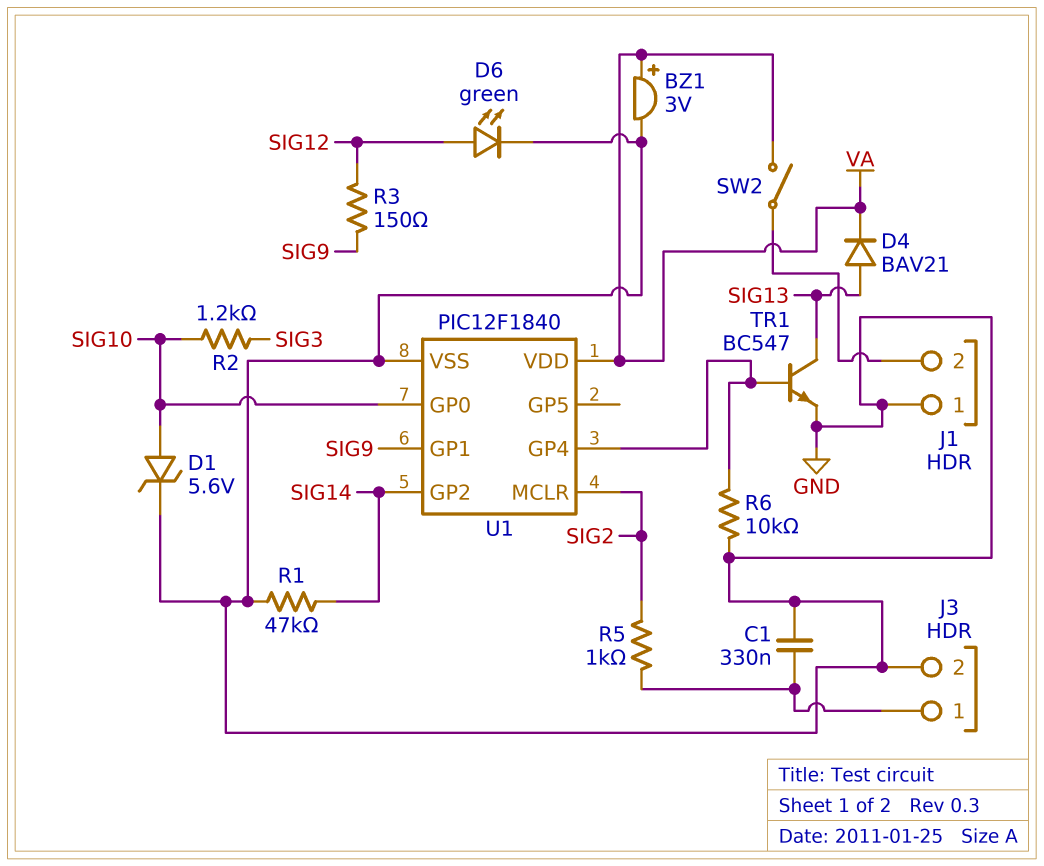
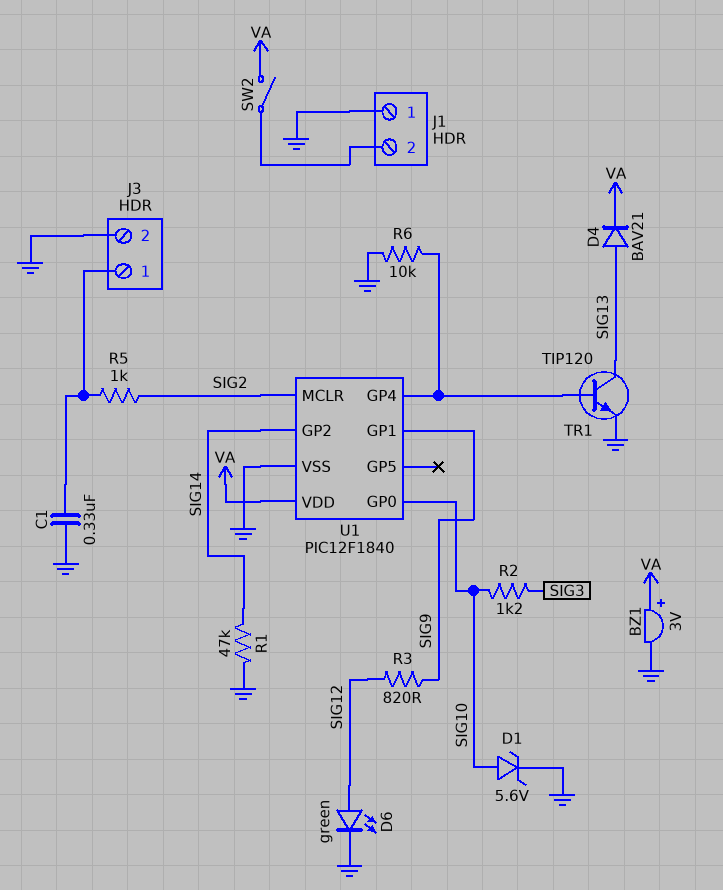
R3: 150 (SIG9, SIG12) -> 820 (SIG9, SIG12)
TR1: NPN BC547 (B U1/GP4, C SIG13, E GND) -> NPN TIP120 (B U1/GP4, C SIG13, E GND)

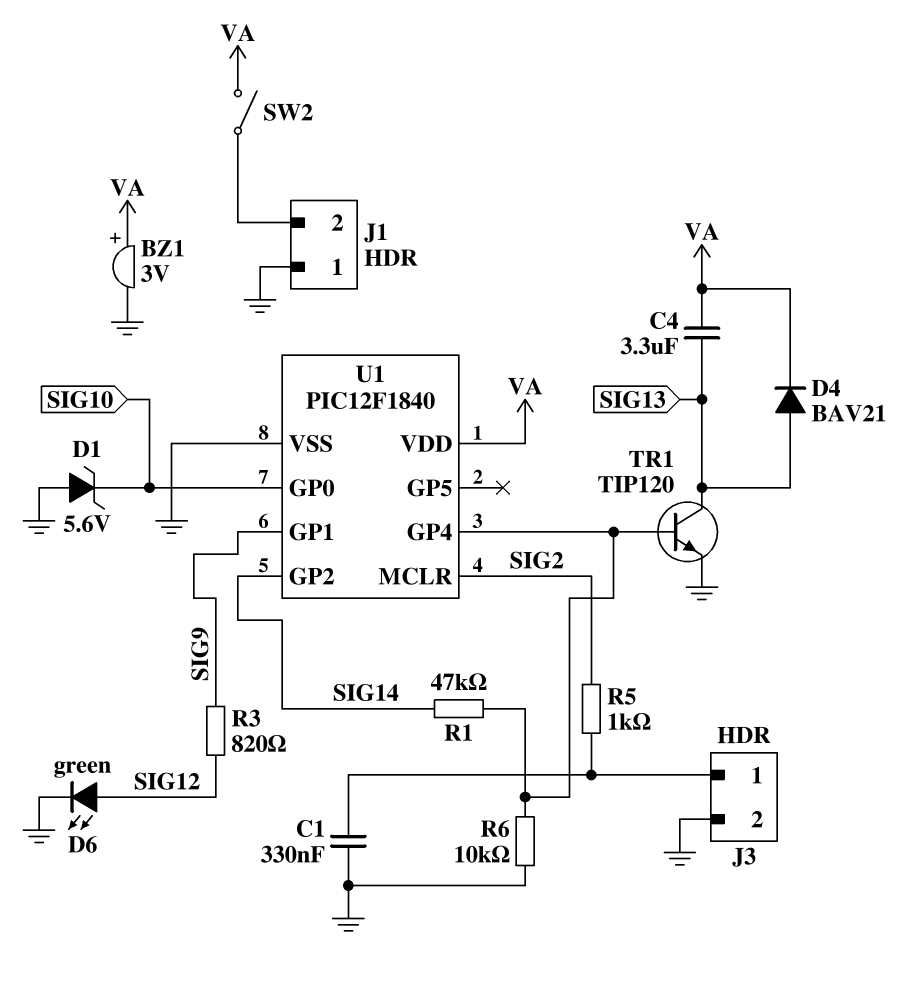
C4: none -> 3.3uF (SIG13, VA)
D1: zener 5.6V (A SIG10, K GND) -> zener 5.6V (A GND, K SIG10)
R1: 47k (GND, SIG14) -> 47k (SIG14, U1/GP4)
R2: 1.2k (SIG3, SIG10) -> none

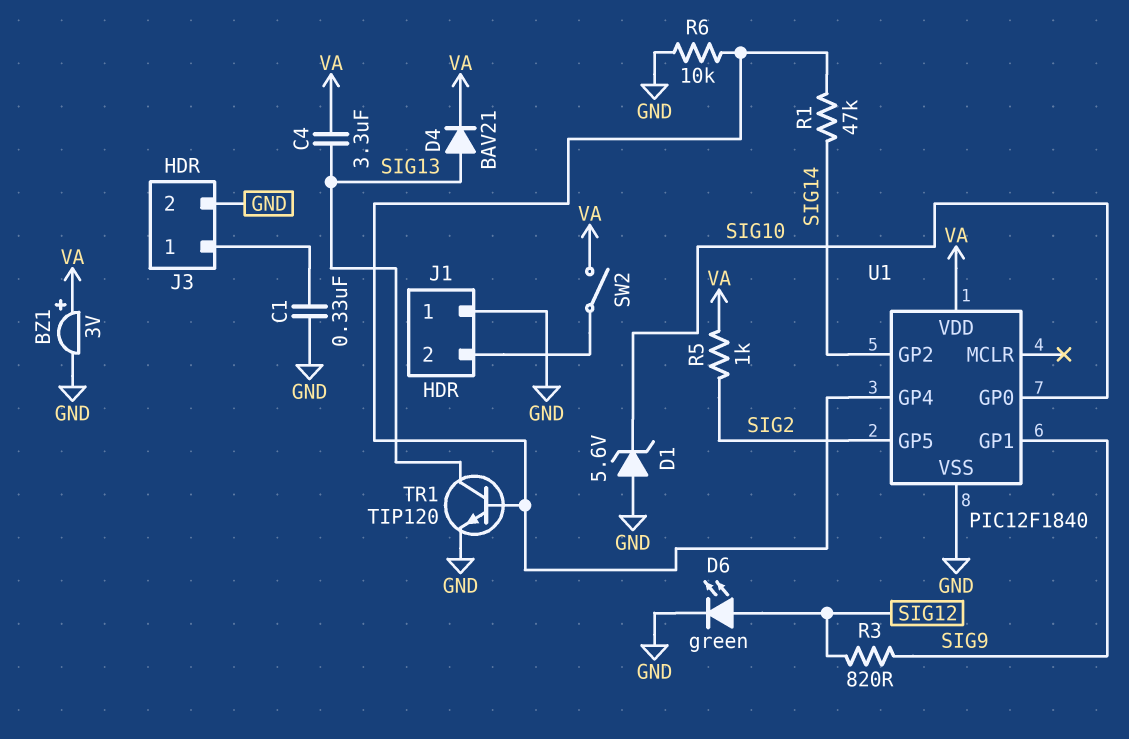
R5: 1k (J3/1, SIG2) -> 1k (SIG2, VA)
U1 pin GP5: none -> SIG2
U1 pin MCLR: SIG2 -> none

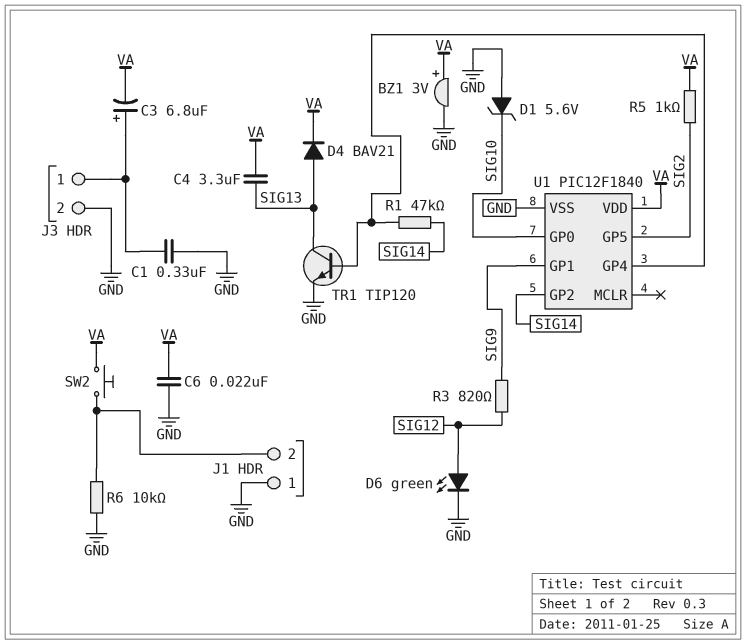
C3: none -> 6.8uF (plus J3/1, minus VA)
C6: none -> 22nF (GND, VA)
R6: 10k (GND, U1/GP4) -> 10k (GND, J1/2)
SW2: switch (J1/2, VA) -> button (J1/2, VA)

